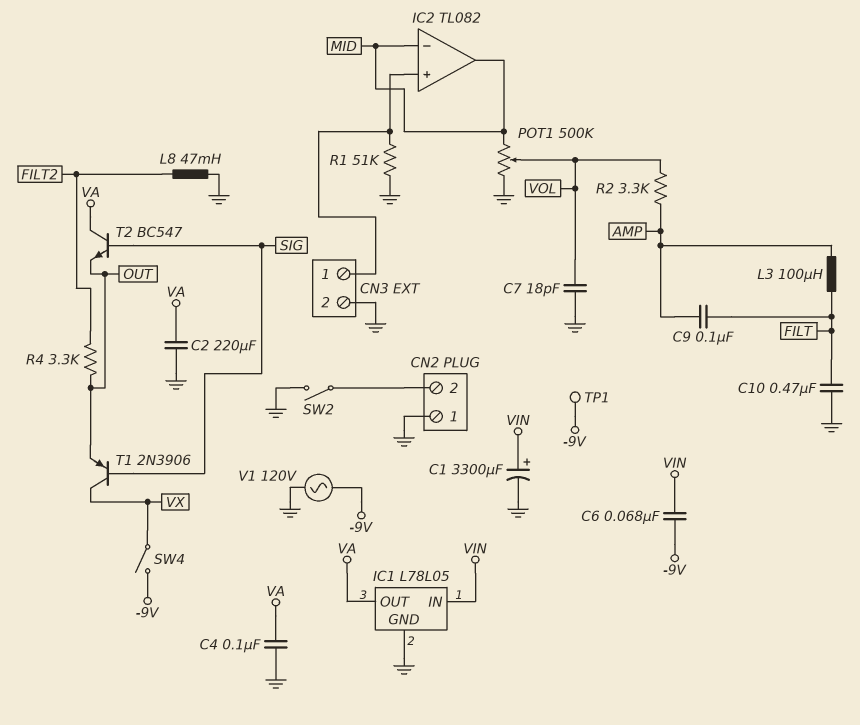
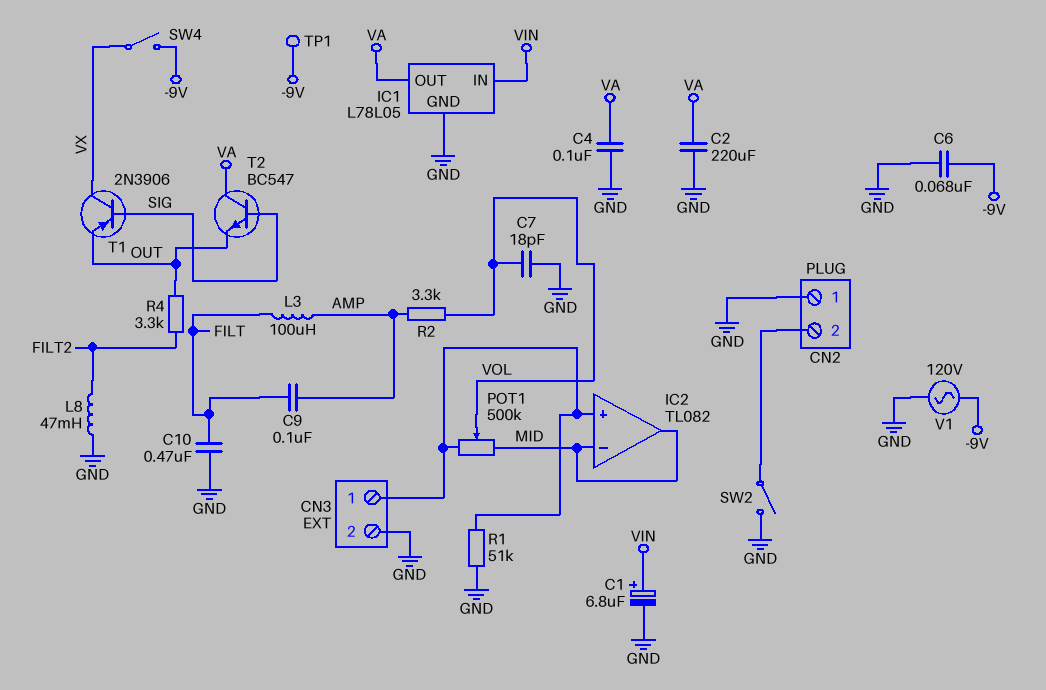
C1: 3300uF (plus VIN, minus GND) -> 6.8uF (plus VIN, minus GND)
C6: 68nF (-9V, VIN) -> 68nF (-9V, GND)
POT1: 500k (GND, MID, wiper VOL) -> 500k (CN3/1, MID, wiper VOL)

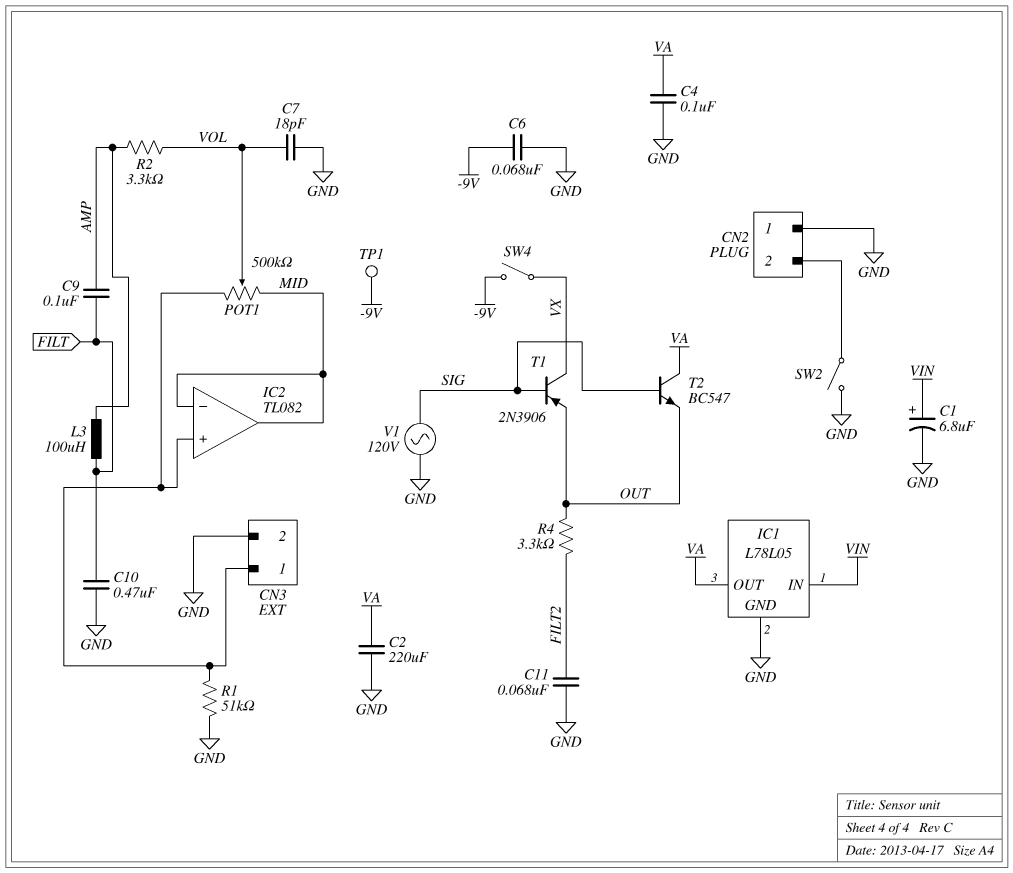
C11: none -> 68nF (FILT2, GND)
L8: 47mH (FILT2, GND) -> none
V1: AC 120V (-9V, GND) -> AC 120V (GND, SIG)

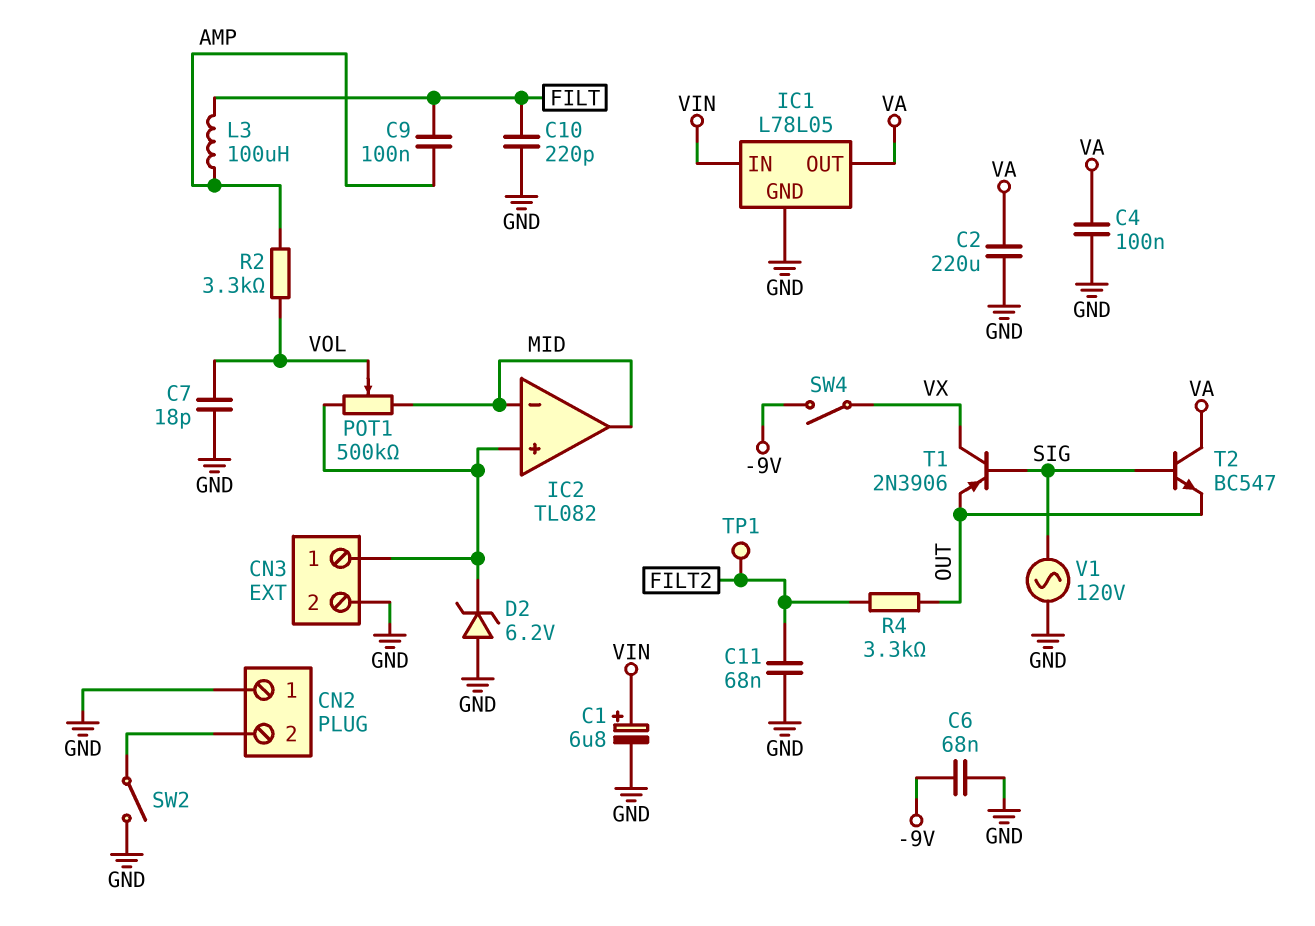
C10: 470nF (FILT, GND) -> 220pF (FILT, GND)
D2: none -> zener 6.2V (A GND, K CN3/1)
R1: 51k (CN3/1, GND) -> none
TP1: test point (-9V) -> test point (FILT2)

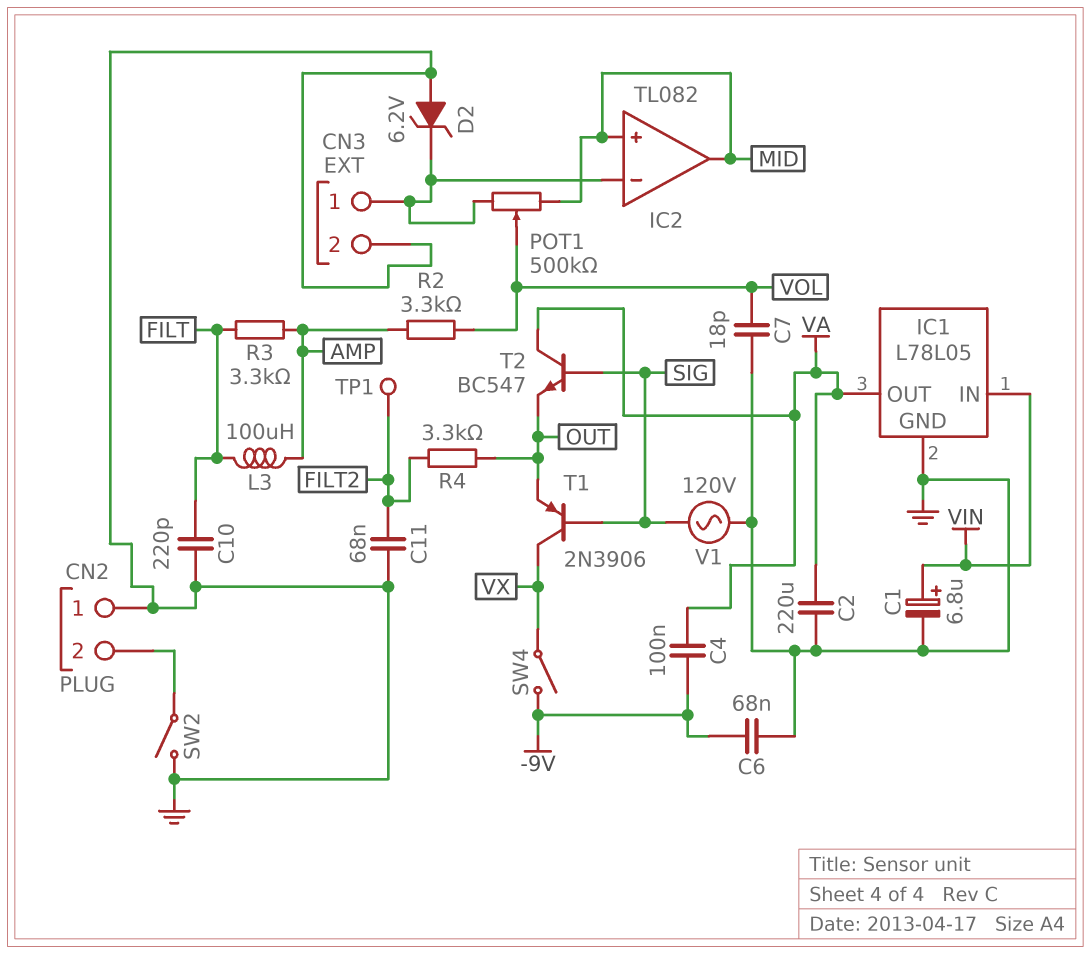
C4: 100nF (GND, VA) -> 100nF (-9V, VA)
C9: 100nF (AMP, FILT) -> none
IC2 pin in+: CN3/1 -> MID
IC2 pin in-: MID -> CN3/1
R3: none -> 3.3k (AMP, FILT)

